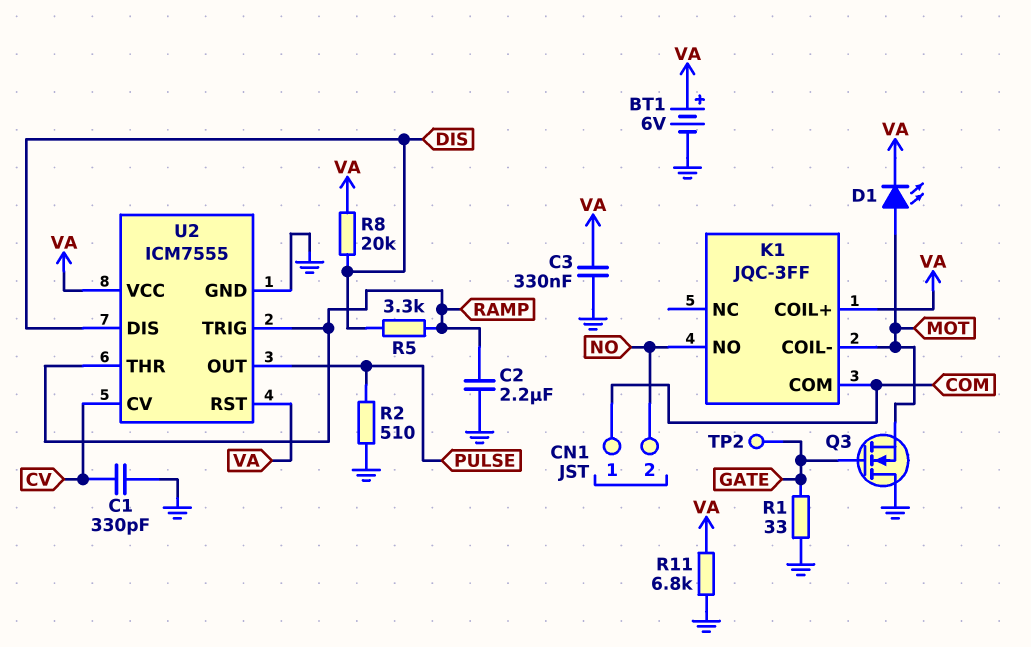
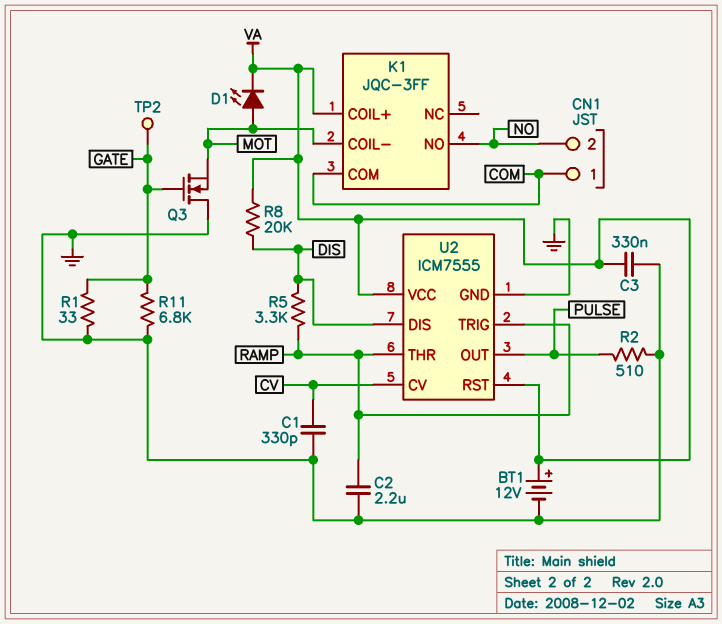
BT1: 6V (plus VA, minus GND) -> 12V (plus VA, minus GND)
R11: 6.8k (GND, VA) -> 6.8k (GATE, GND)

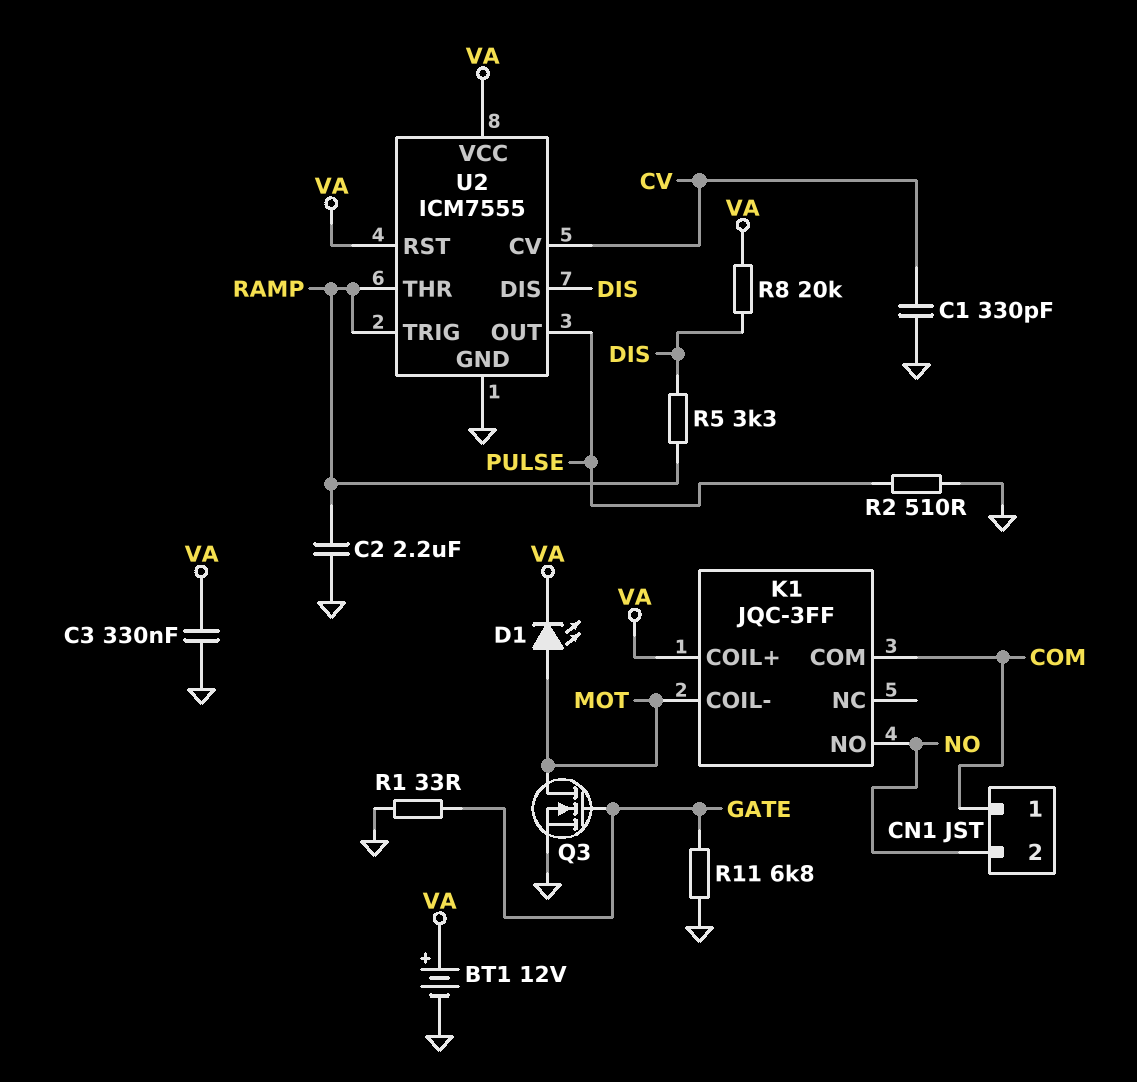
Q3: NMOS (G GATE, D GND, S MOT) -> NMOS (G GATE, D MOT, S GND)
TP2: test point (GATE) -> none

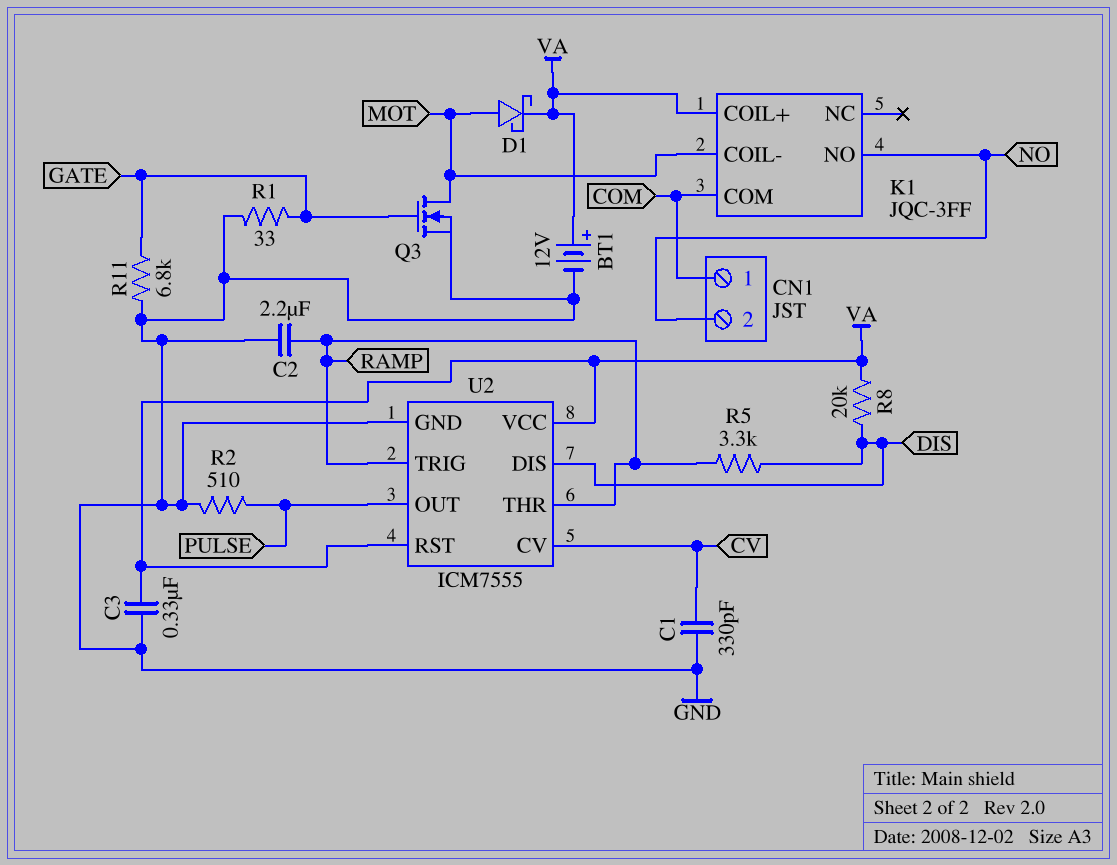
D1: LED (A MOT, K VA) -> schottky (A MOT, K VA)

